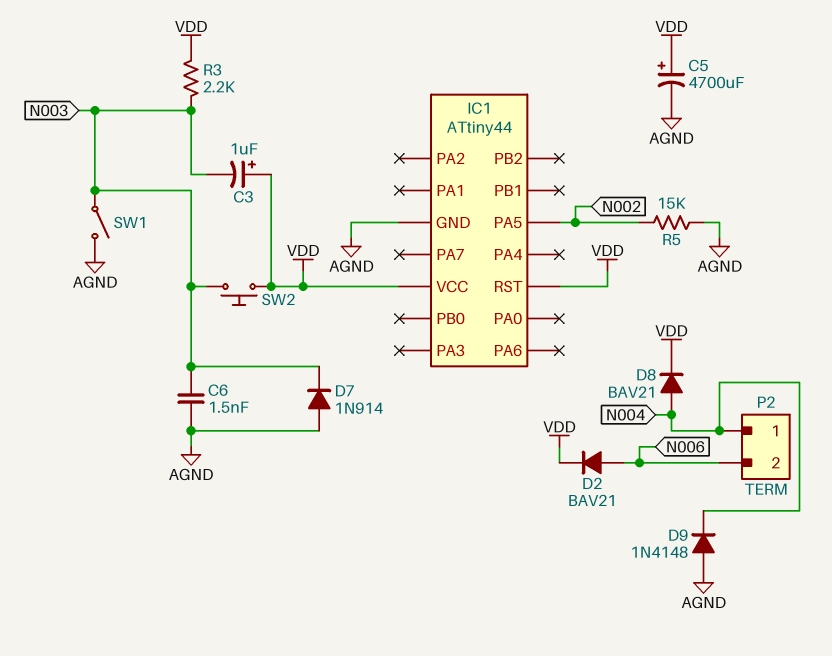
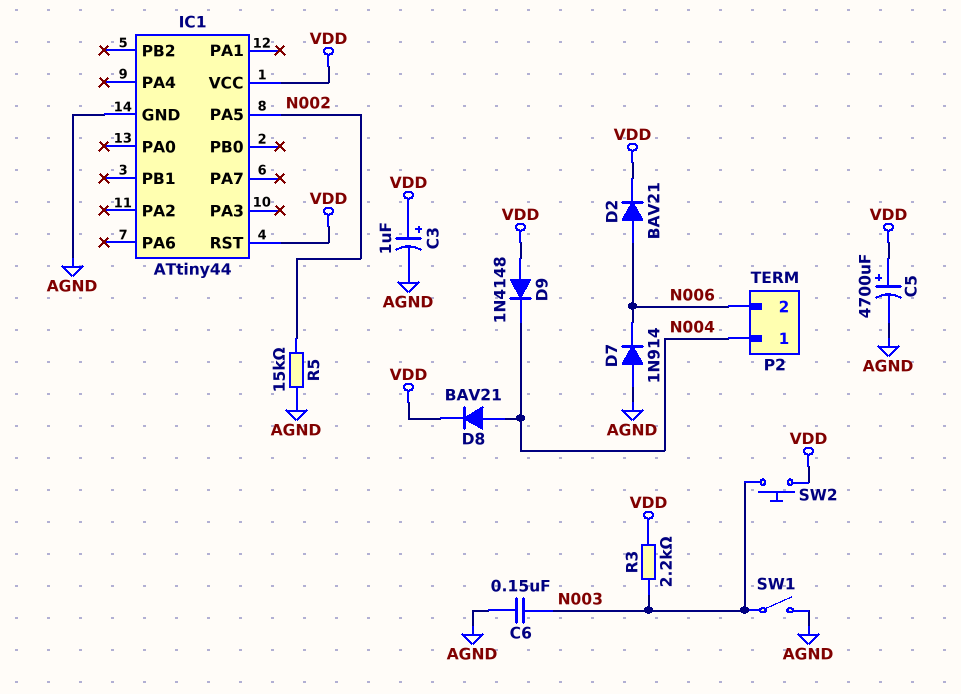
C3: 1uF (plus VDD, minus N003) -> 1uF (plus VDD, minus AGND)
C6: 1.5nF (AGND, N003) -> 150nF (AGND, N003)
D7: diode 1N914 (A AGND, K N003) -> diode 1N914 (A AGND, K N006)
D9: diode 1N4148 (A AGND, K N004) -> diode 1N4148 (A VDD, K N004)

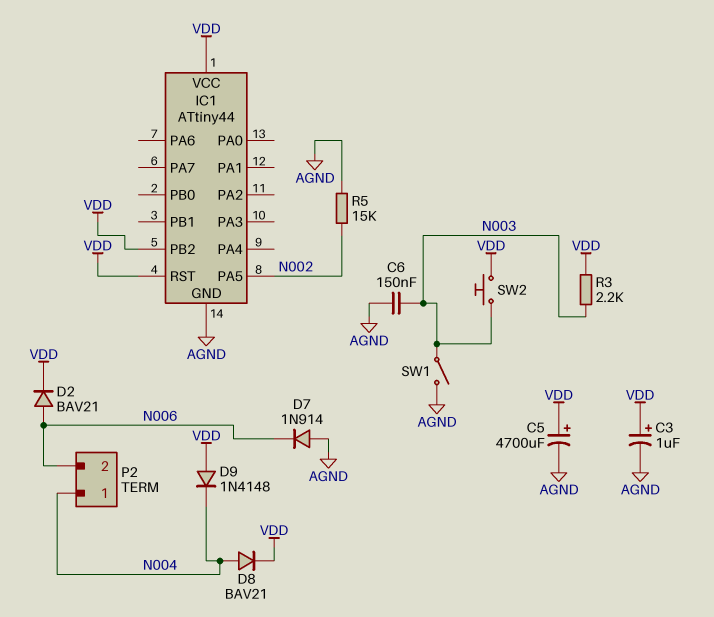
IC1 pin PB2: none -> VDD

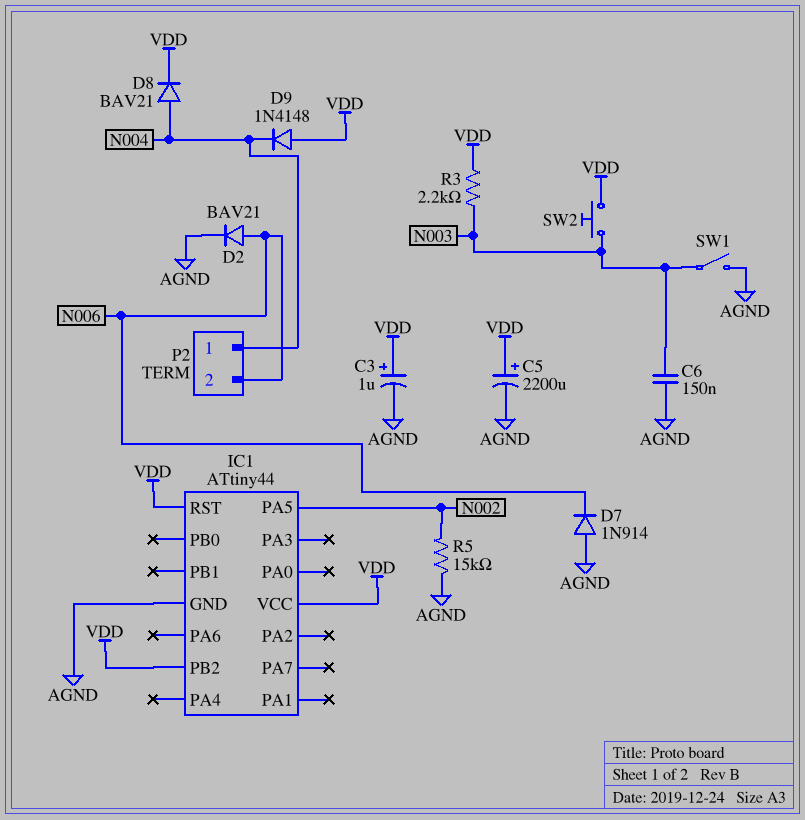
C5: 4700uF (plus VDD, minus AGND) -> 2200uF (plus VDD, minus AGND)
D2: diode BAV21 (A N006, K VDD) -> diode BAV21 (A N006, K AGND)

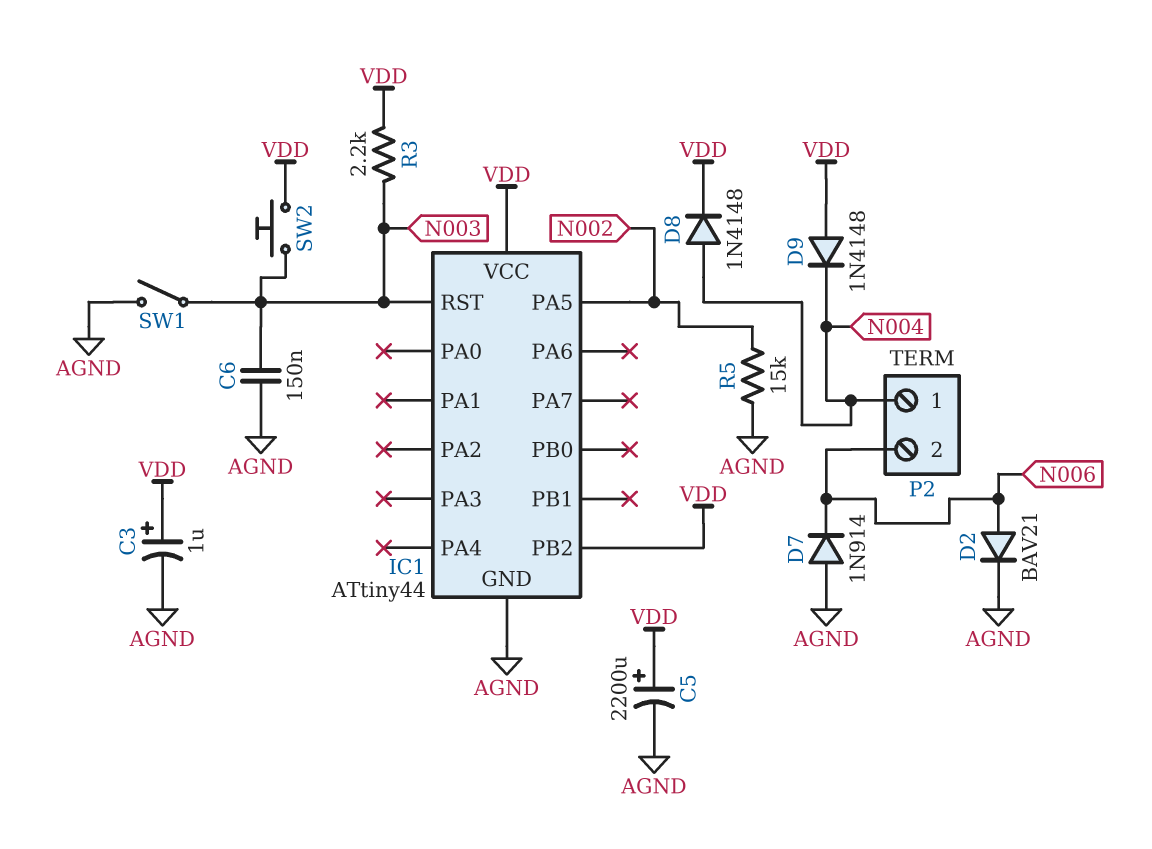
D8: diode BAV21 (A N004, K VDD) -> diode 1N4148 (A N004, K VDD)
IC1 pin RST: VDD -> N003

